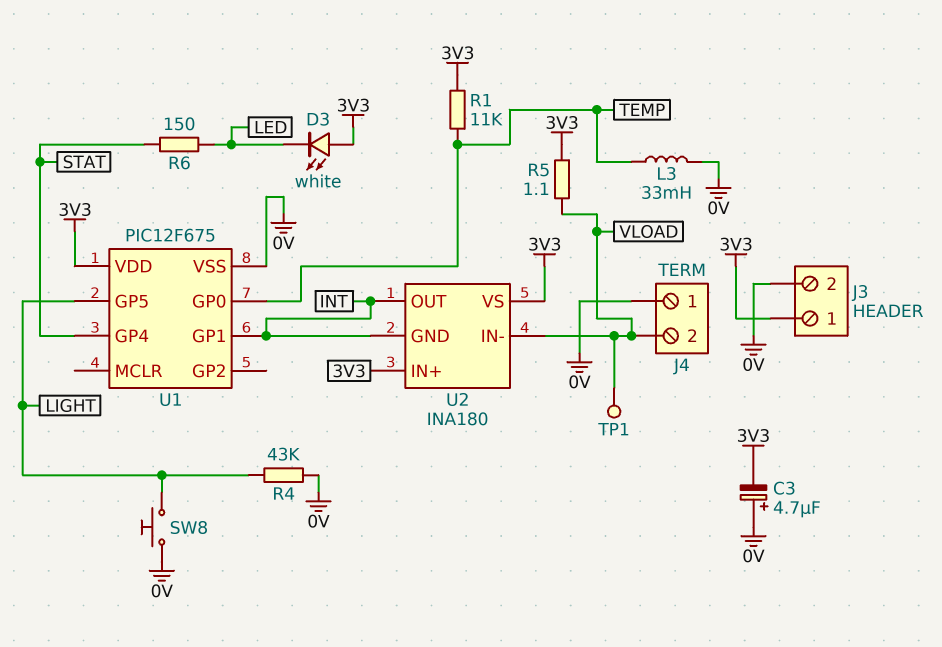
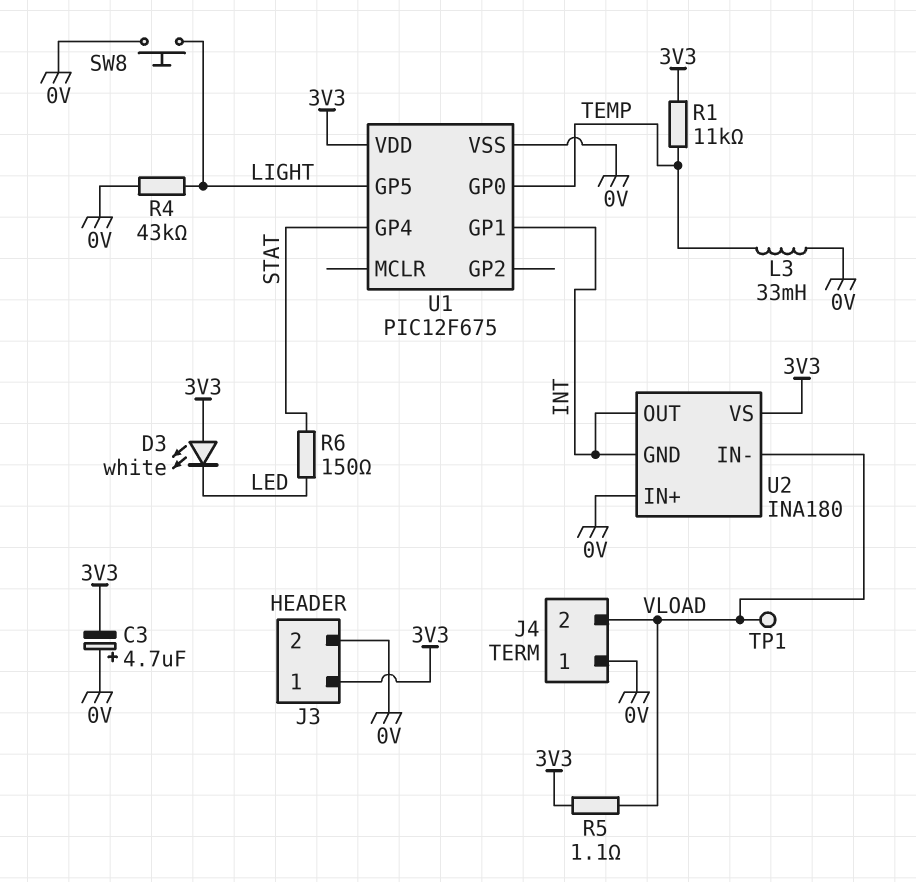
U2 pin IN+: 3V3 -> 0V

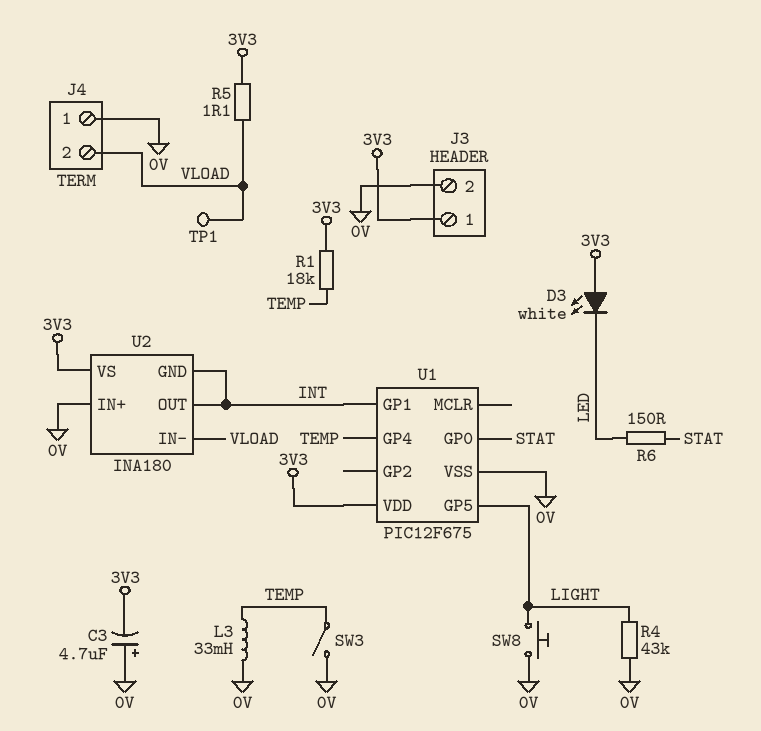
R1: 11k (3V3, TEMP) -> 18k (3V3, TEMP)
SW3: none -> switch (0V, TEMP)
U1 pin GP0: TEMP -> STAT
U1 pin GP4: STAT -> TEMP

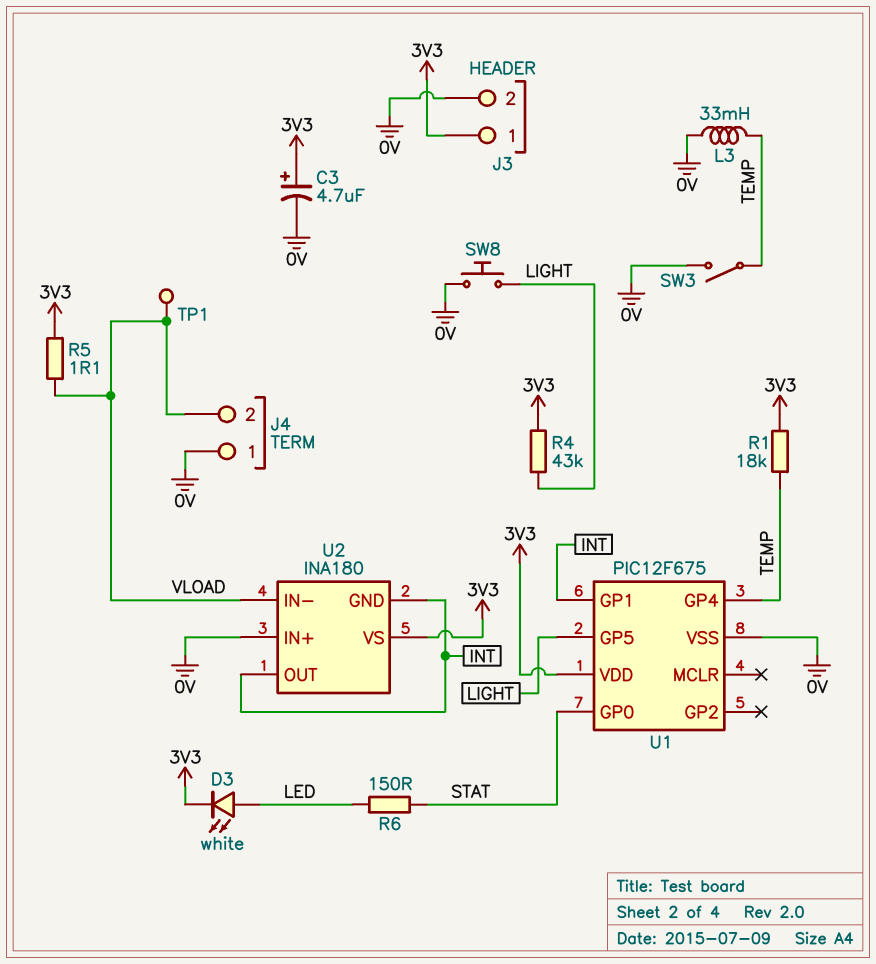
C3: 4.7uF (plus 0V, minus 3V3) -> 4.7uF (plus 3V3, minus 0V)
D3: LED white (A 3V3, K LED) -> LED white (A LED, K 3V3)
R4: 43k (0V, LIGHT) -> 43k (3V3, LIGHT)

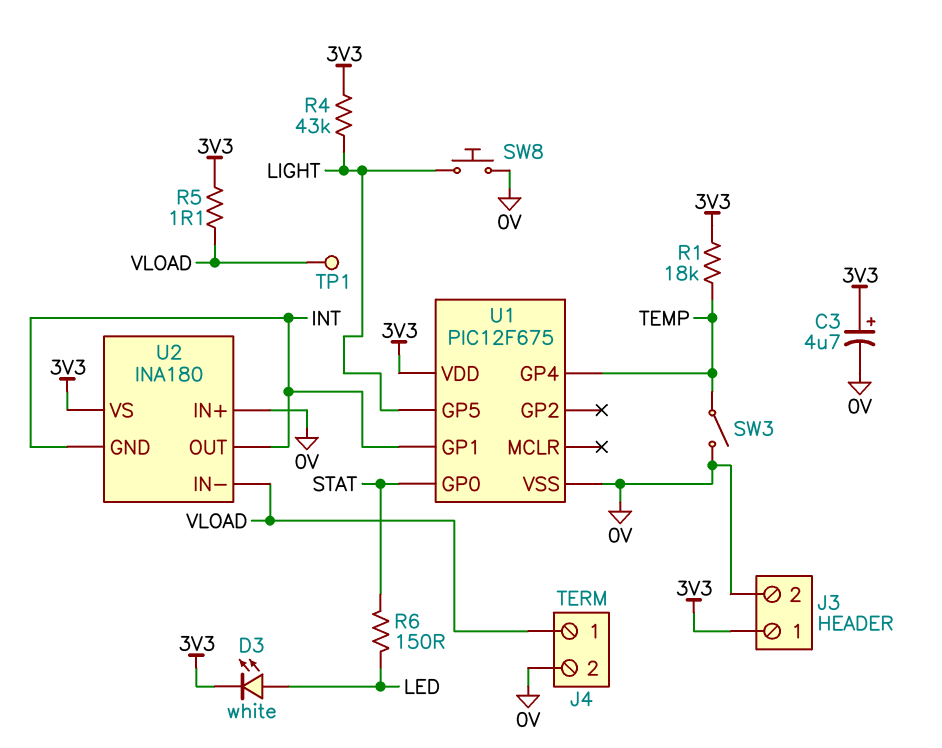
J4 pin 1: 0V -> VLOAD
J4 pin 2: VLOAD -> 0V
L3: 33mH (0V, TEMP) -> none

